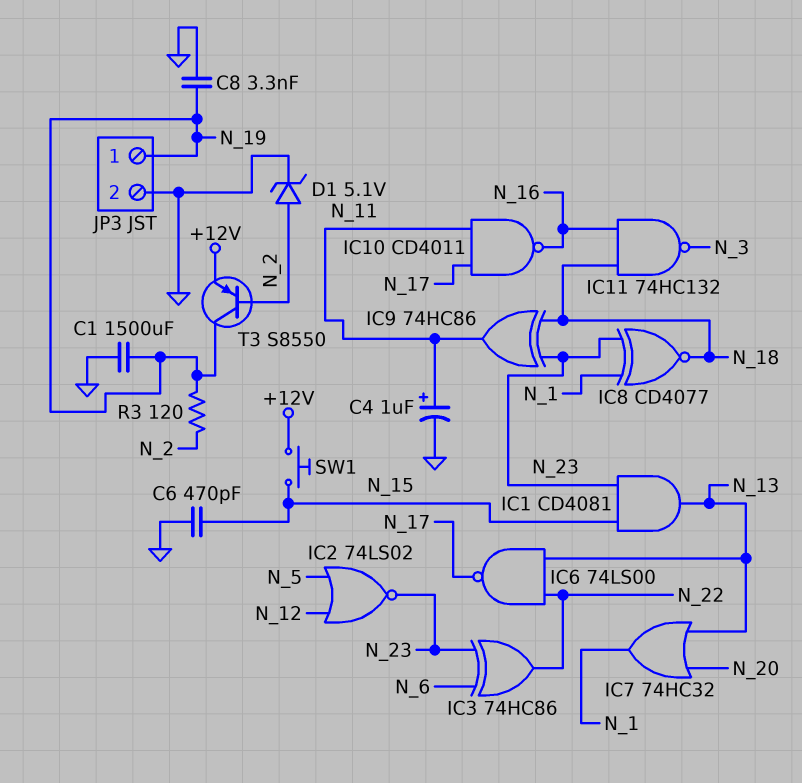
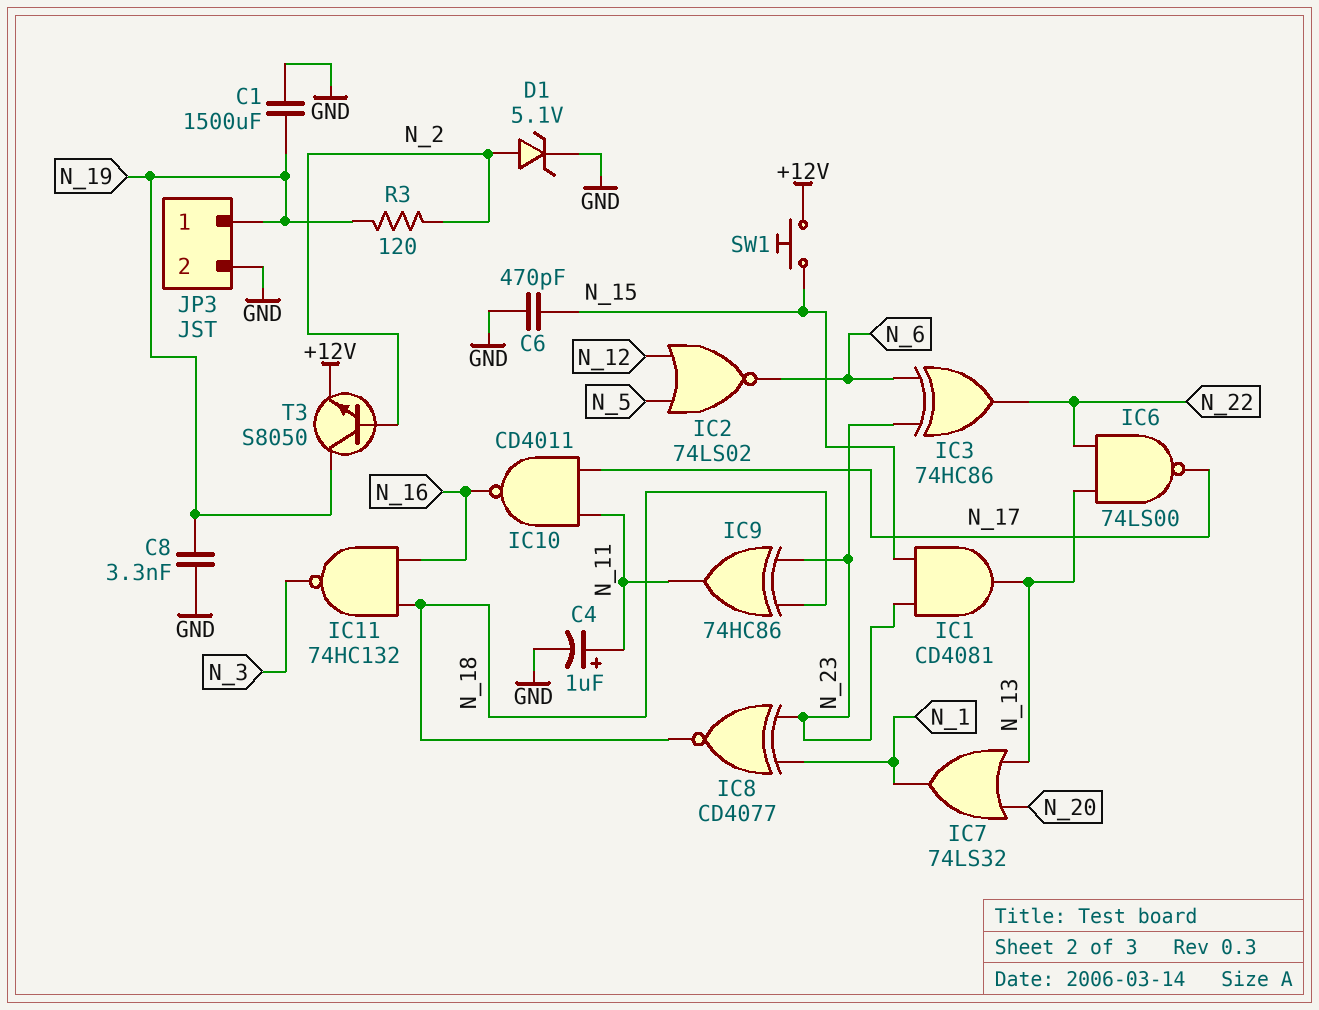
IC2: NOR 74LS02 (in N_5, in N_12, out N_23) -> NOR 74LS02 (in N_5, in N_12, out N_6)
IC7: OR 74HC32 (in N_13, in N_20, out N_1) -> OR 74LS32 (in N_13, in N_20, out N_1)
T3: PNP S8550 (B N_2, C N_19, E +12V) -> NPN S8050 (B N_2, C N_19, E +12V)

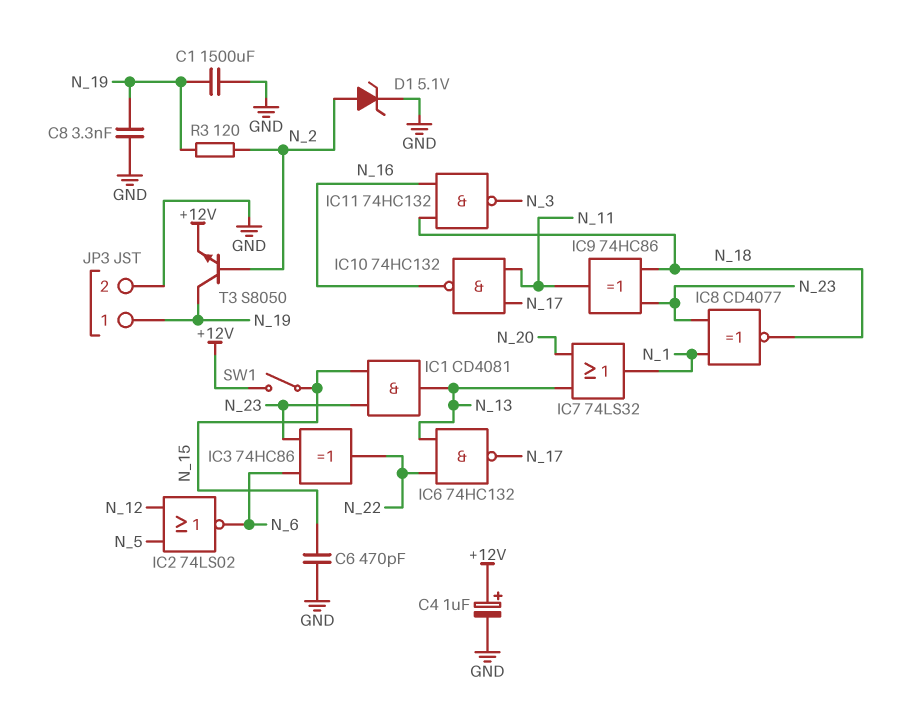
C4: 1uF (plus N_11, minus GND) -> 1uF (plus +12V, minus GND)
IC6: NAND 74LS00 (in N_13, in N_22, out N_17) -> NAND 74HC132 (in N_13, in N_22, out N_17)
IC10: NAND CD4011 (in N_11, in N_17, out N_16) -> NAND 74HC132 (in N_11, in N_17, out N_16)
SW1: button (+12V, N_15) -> switch (+12V, N_15)

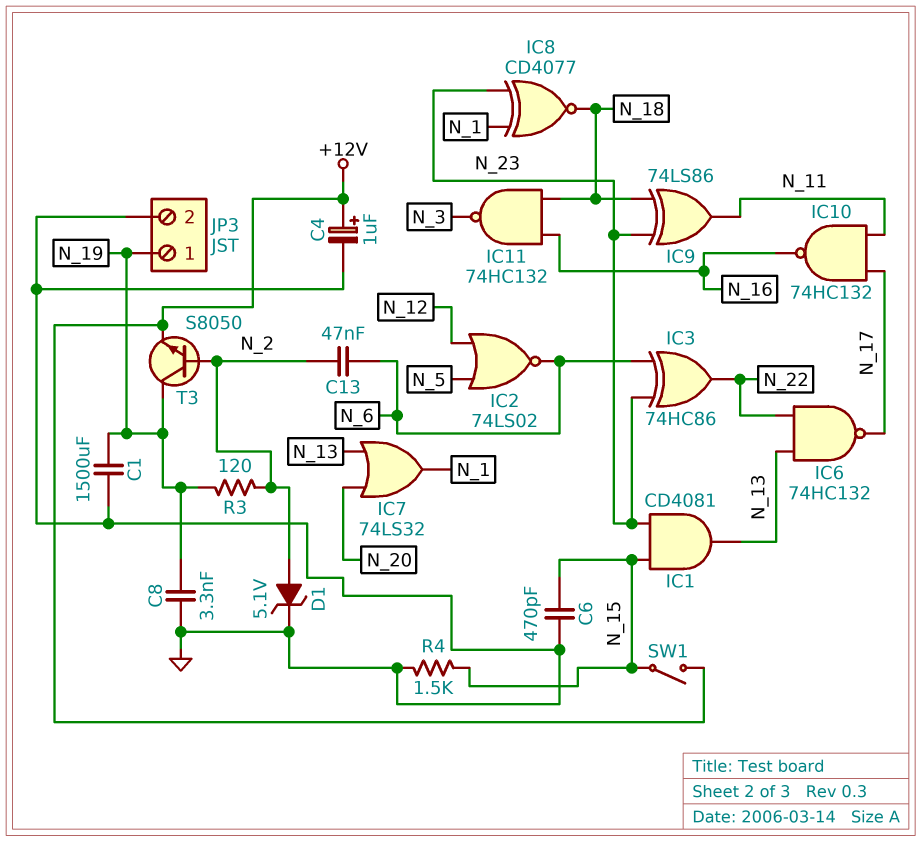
C13: none -> 47nF (N_2, N_6)
IC9: XOR 74HC86 (in N_18, in N_23, out N_11) -> XOR 74LS86 (in N_18, in N_23, out N_11)
R4: none -> 1.5k (GND, N_15)

